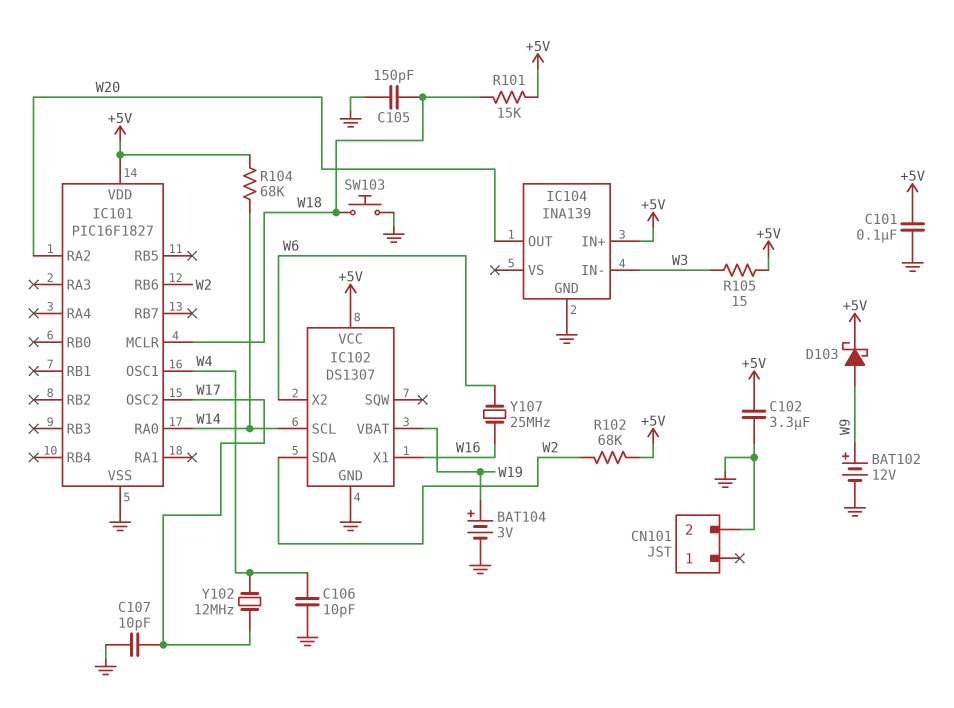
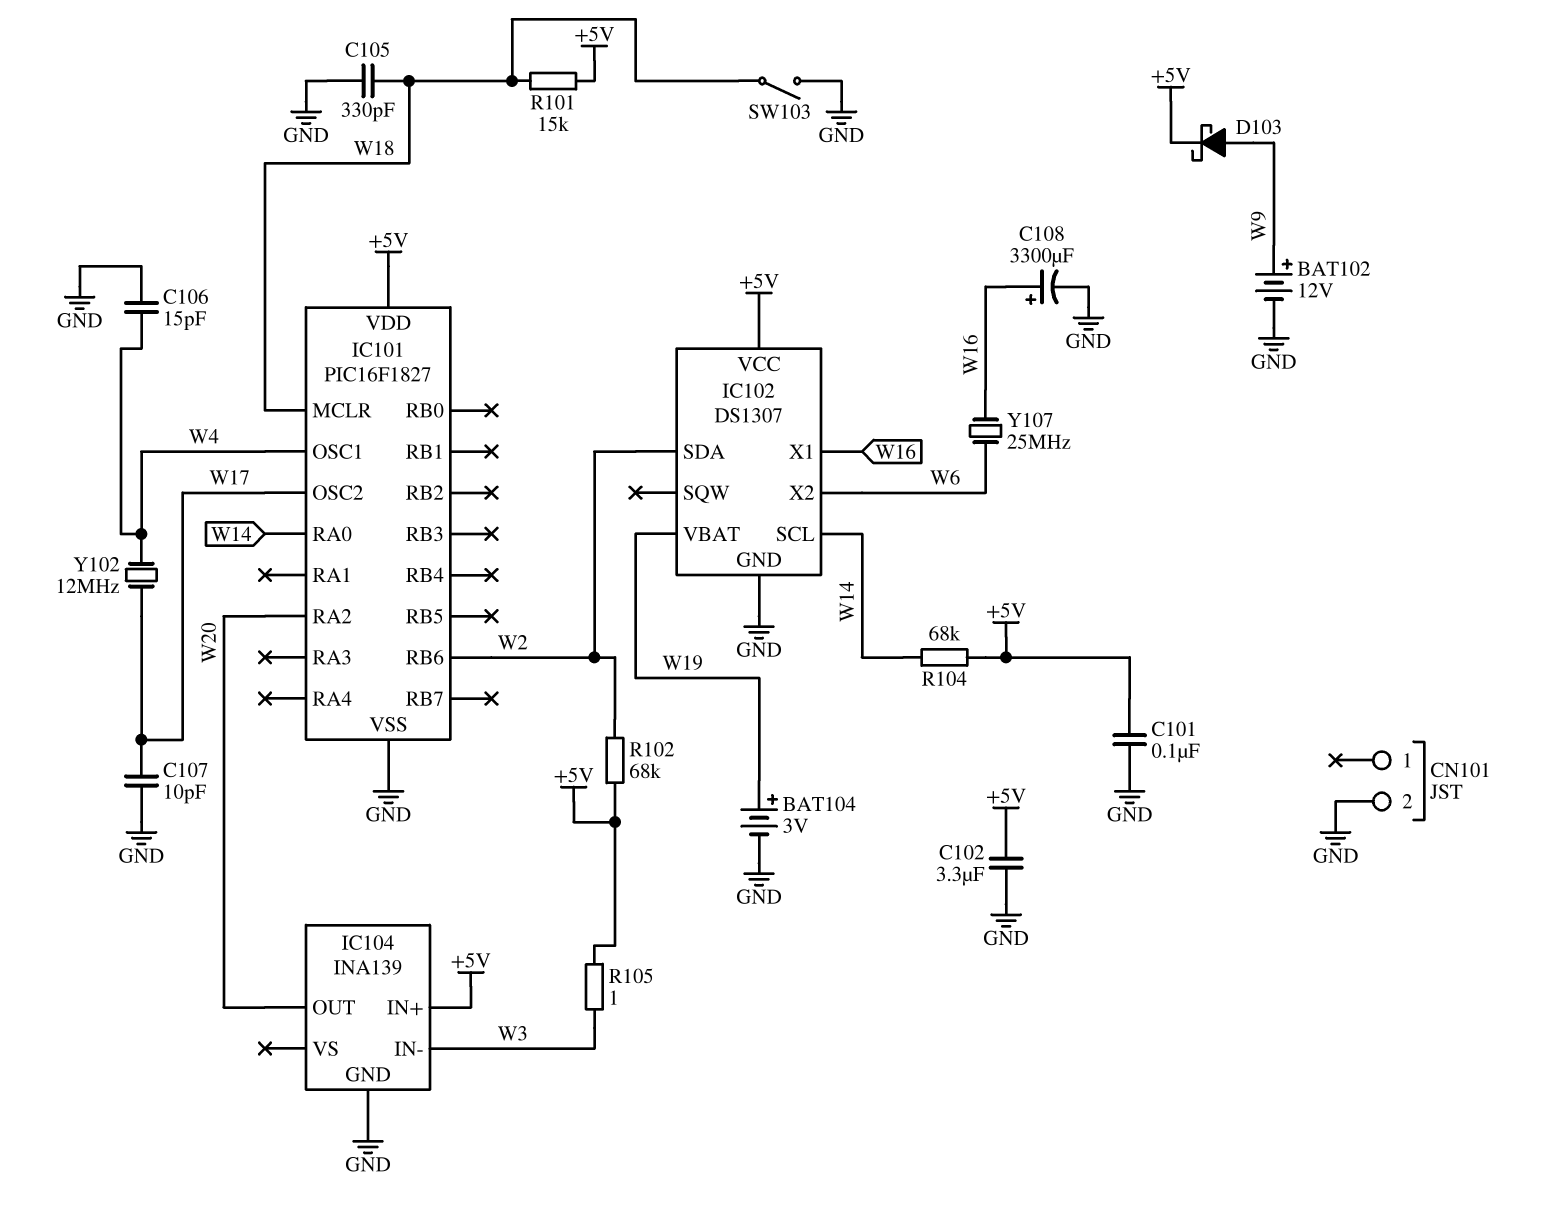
C105: 150pF (GND, W18) -> 330pF (GND, W18)
C106: 10pF (GND, W4) -> 15pF (GND, W4)
C108: none -> 3300uF (plus W16, minus GND)
R105: 15 (+5V, W3) -> 1 (+5V, W3)
SW103: button (GND, W18) -> switch (GND, W18)

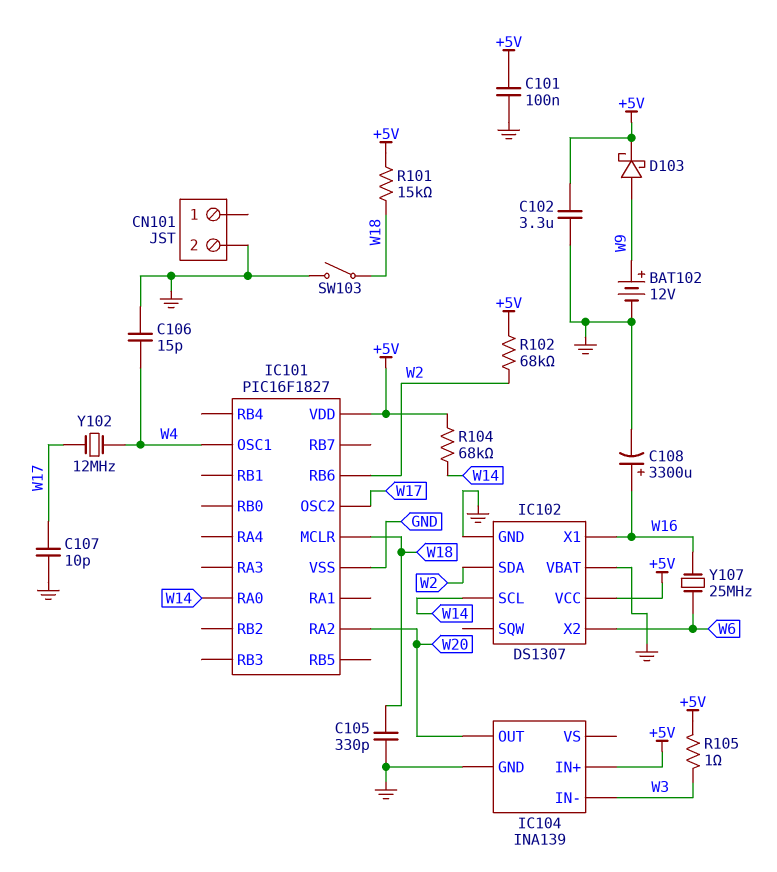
BAT104: 3V (plus W19, minus GND) -> none
IC102 pin VBAT: W19 -> GND

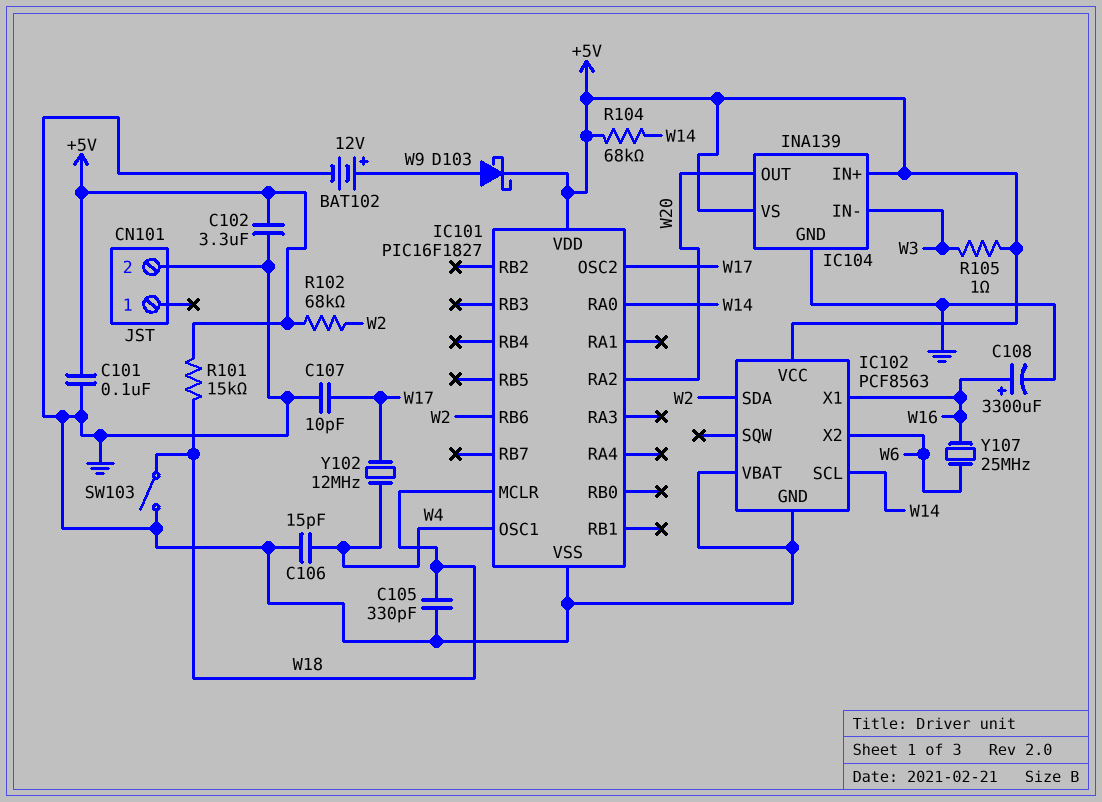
IC102: DS1307 -> PCF8563
IC104 pin VS: none -> +5V

